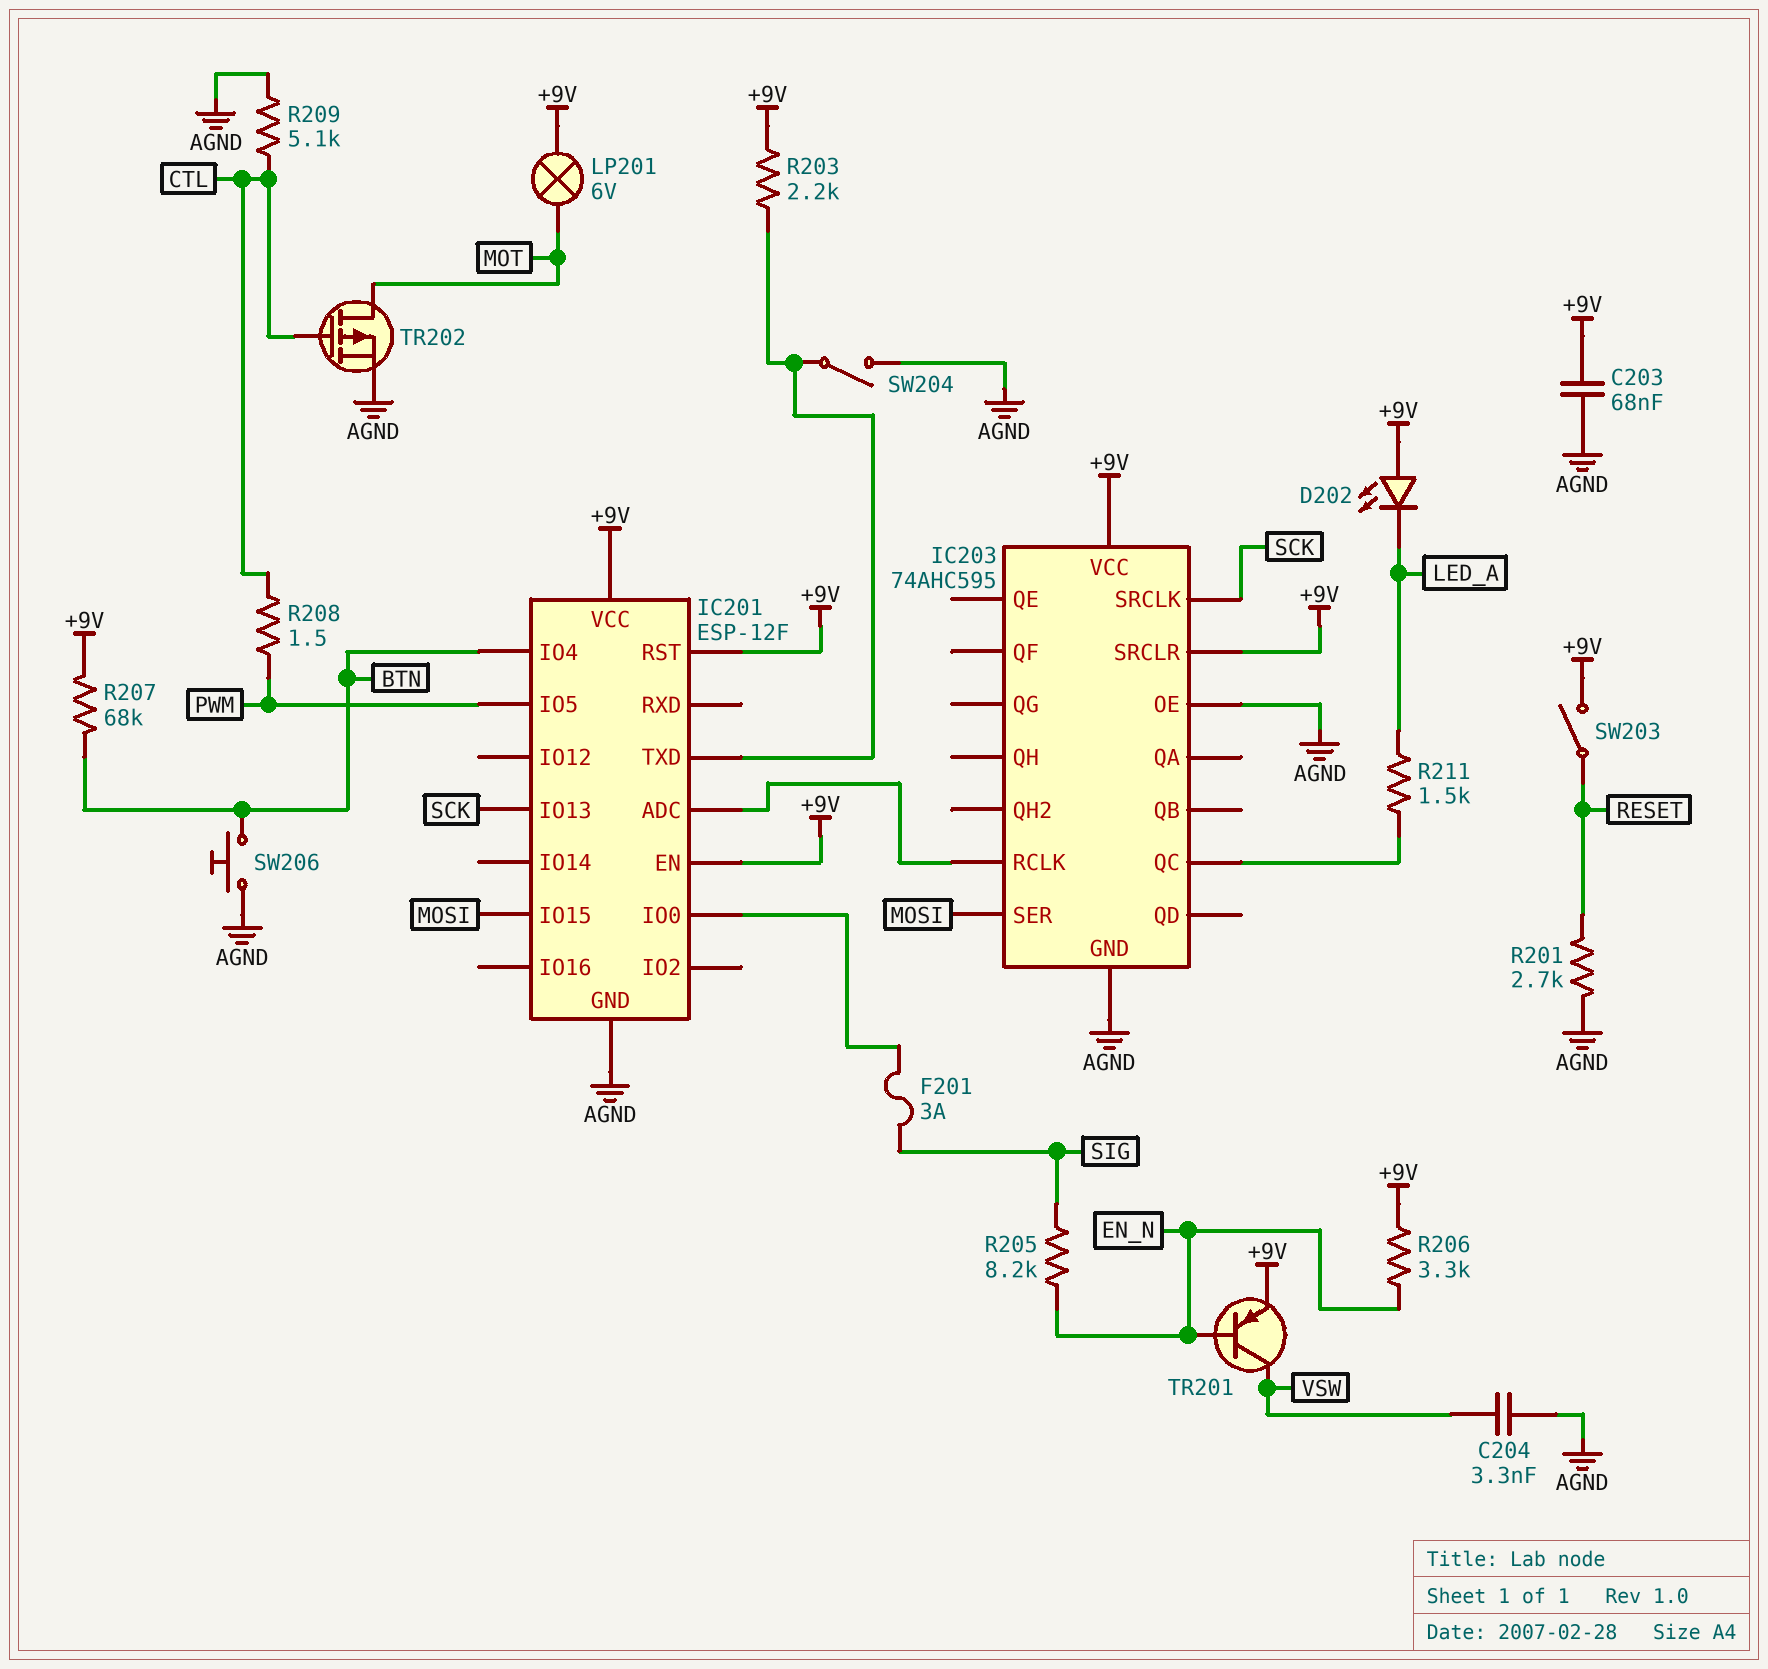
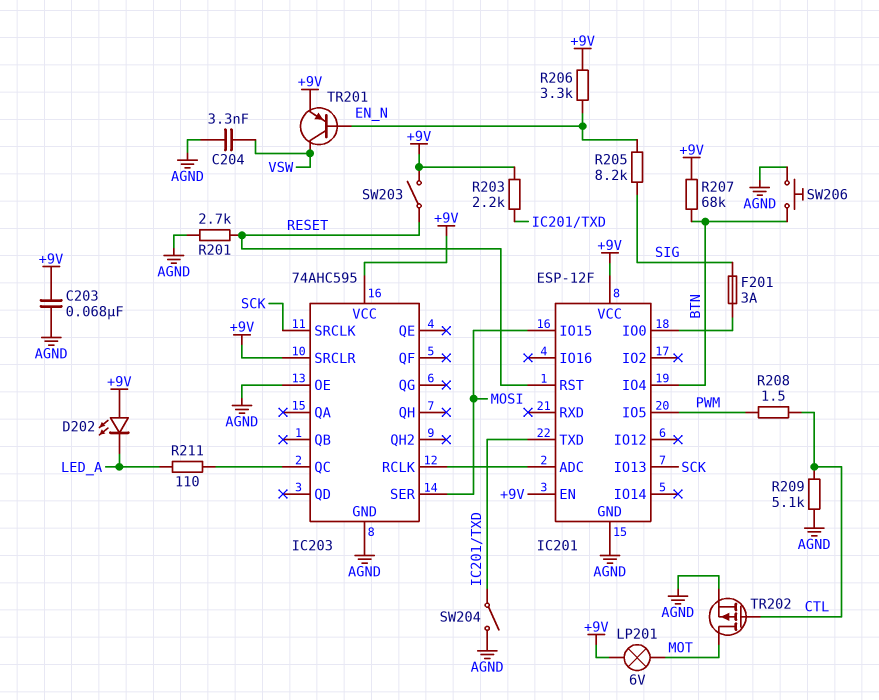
IC201 pin RST: +9V -> RESET
R211: 1.5k (IC203/QC, LED_A) -> 110 (IC203/QC, LED_A)

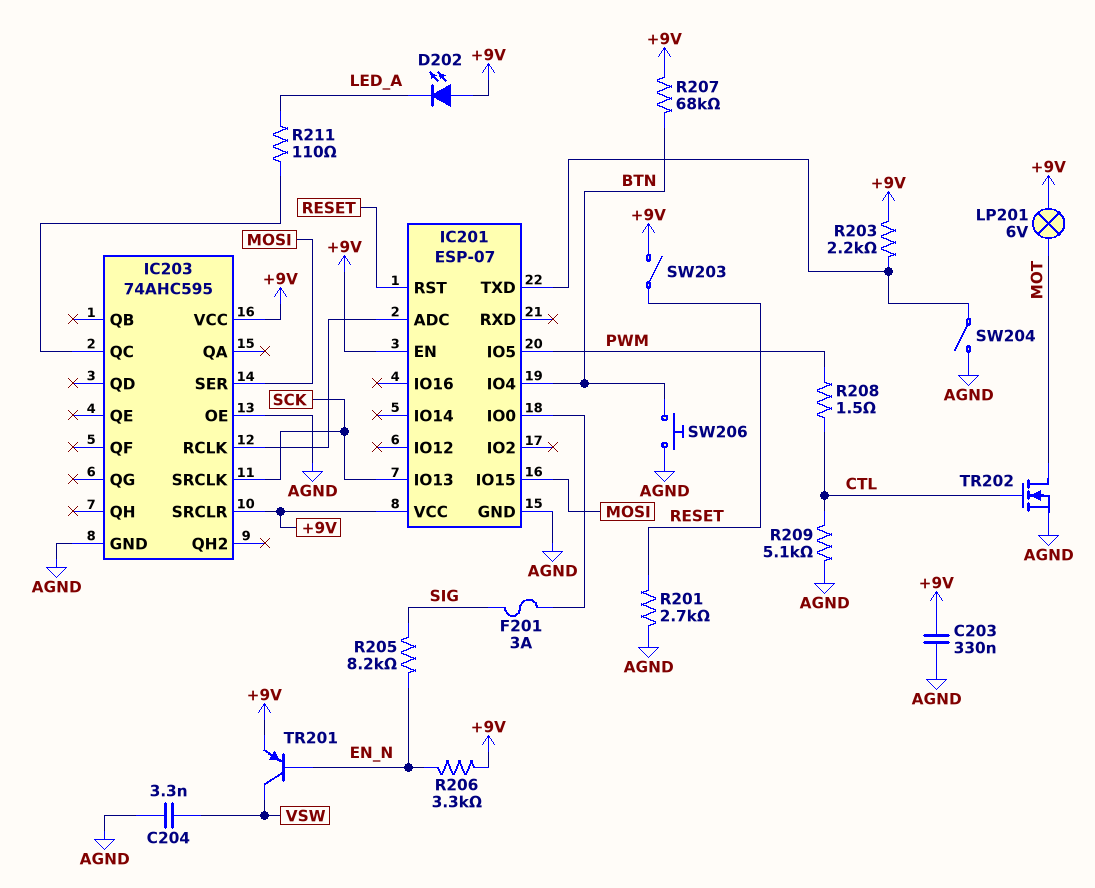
C203: 68nF (+9V, AGND) -> 330nF (+9V, AGND)
IC201: ESP-12F -> ESP-07
TR202: PMOS (G CTL, D MOT, S AGND) -> NMOS (G CTL, D MOT, S AGND)

